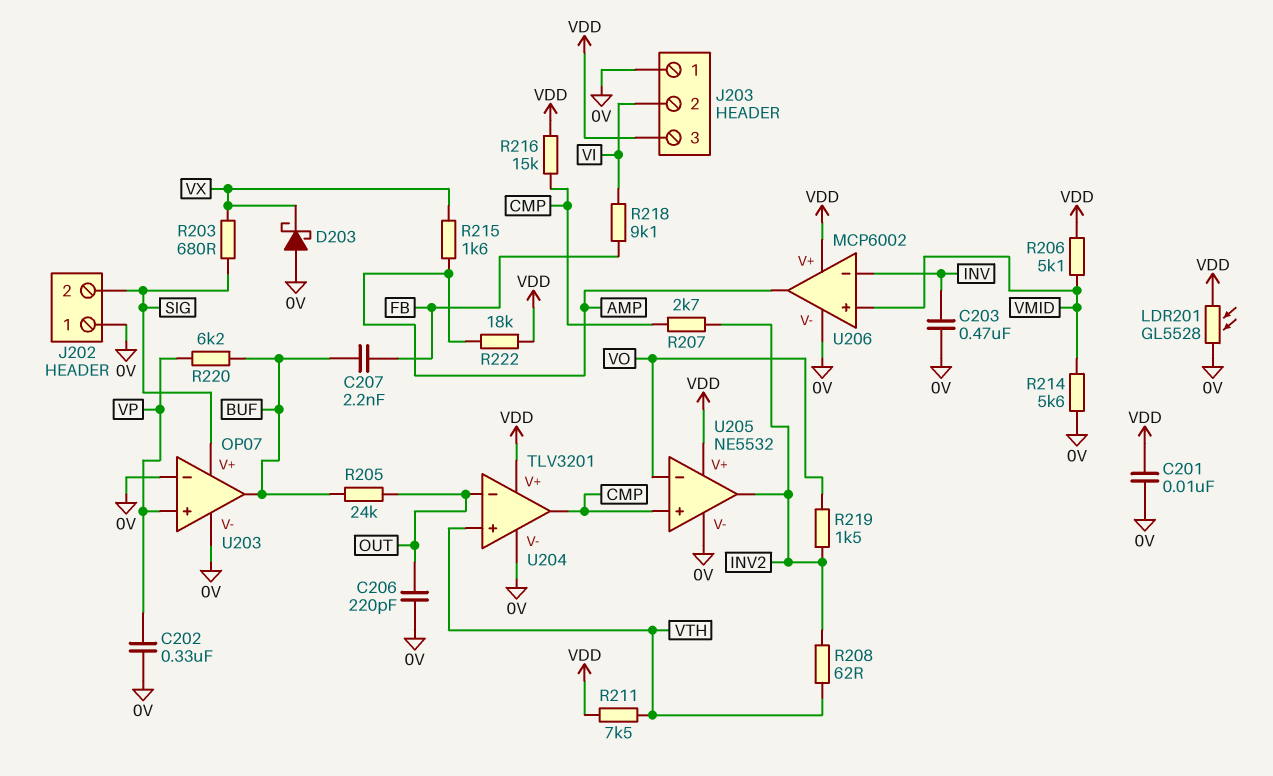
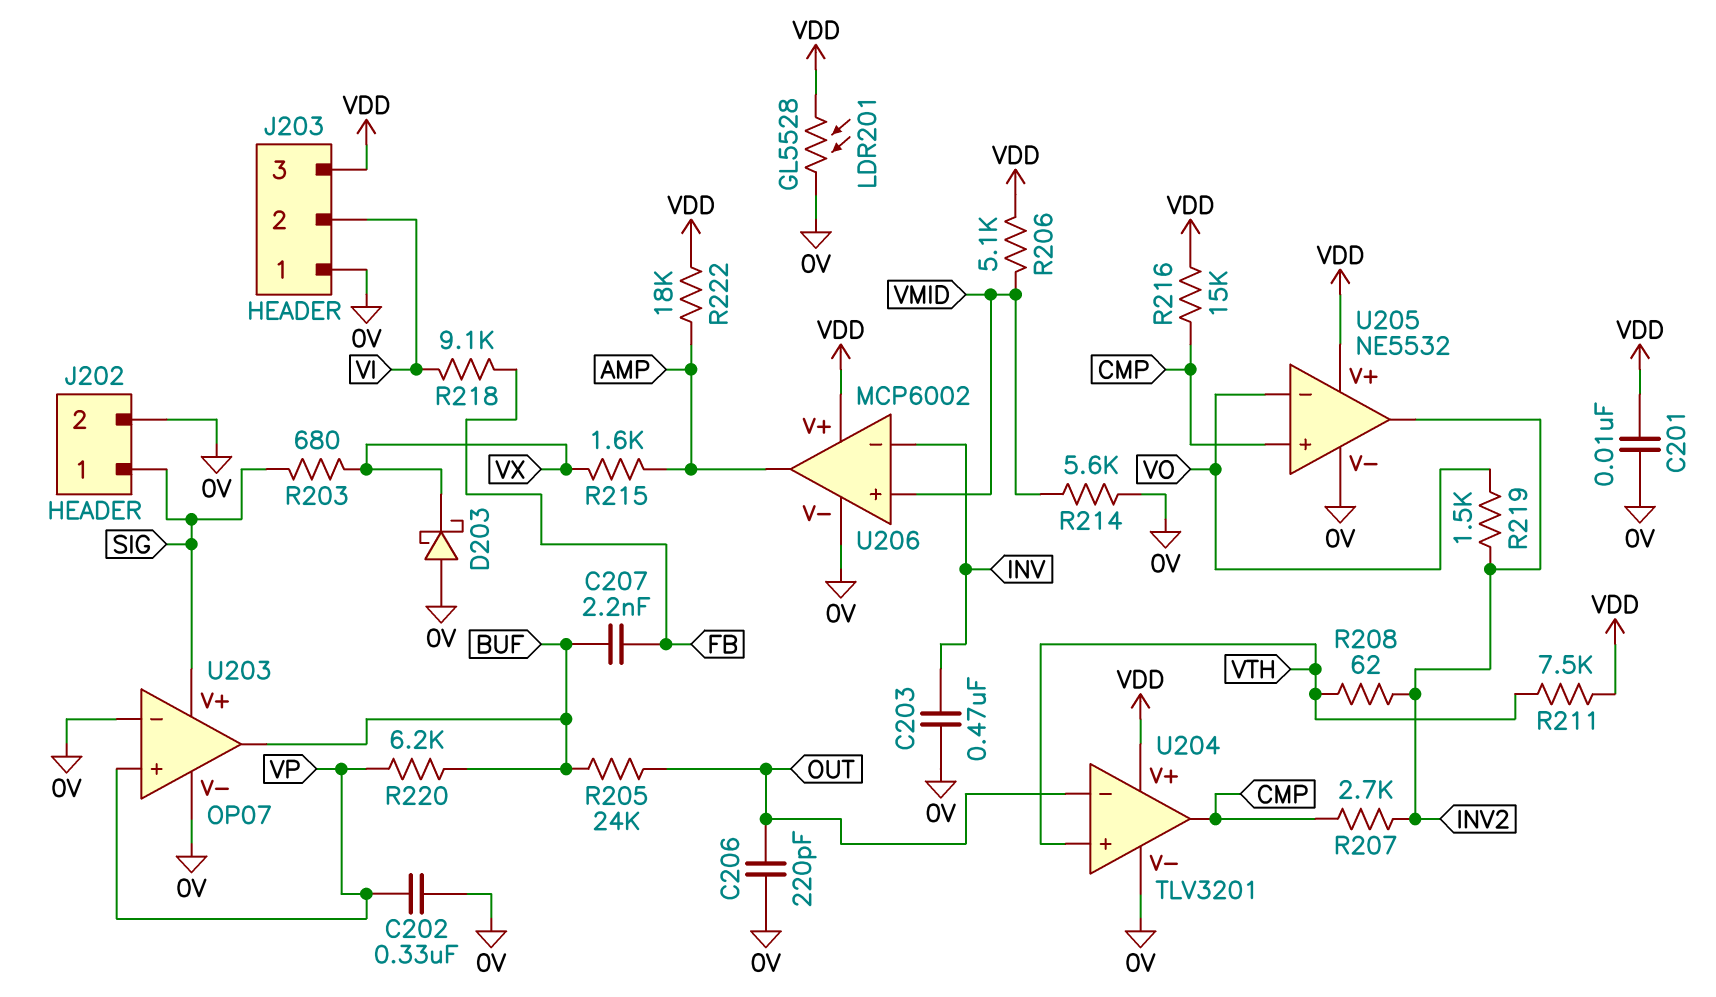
J202 pin 1: 0V -> SIG
J202 pin 2: SIG -> 0V

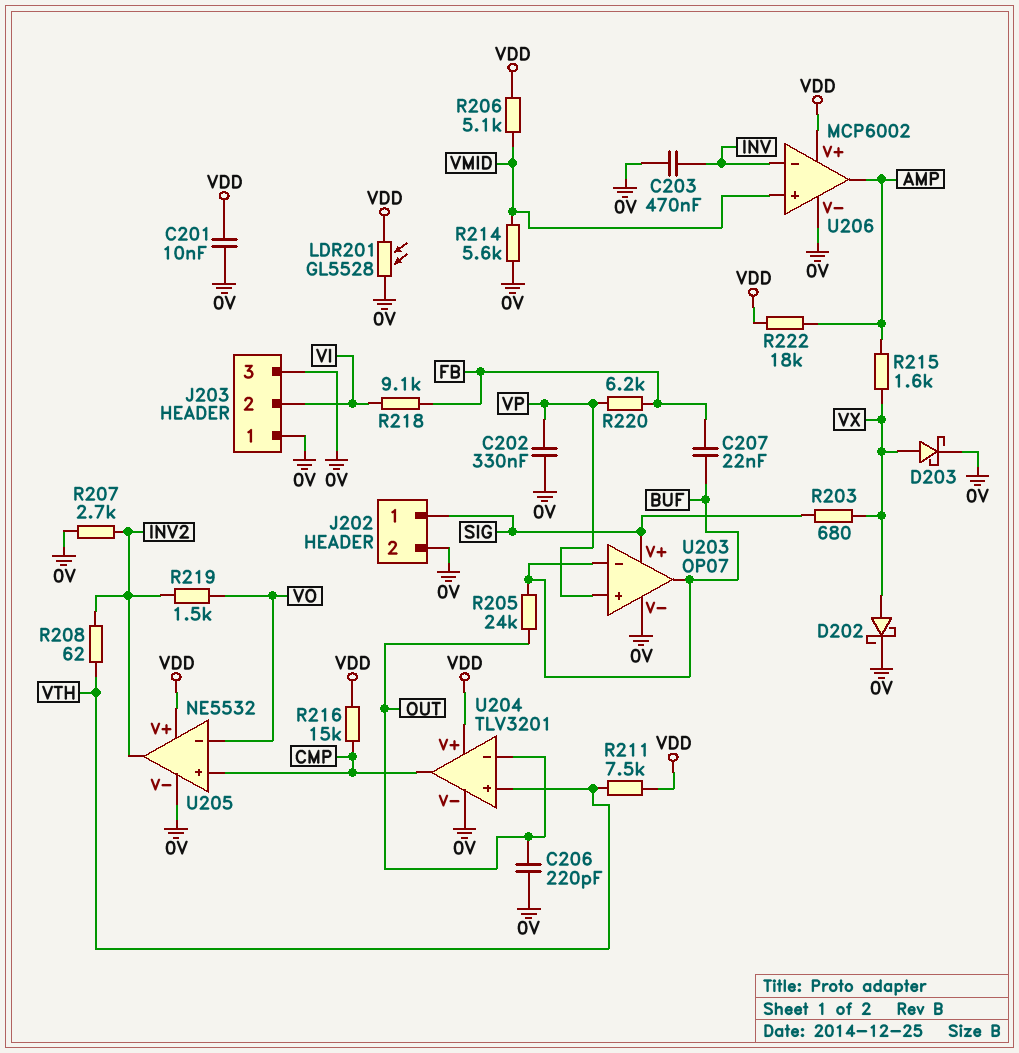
C207: 2.2nF (BUF, FB) -> 22nF (BUF, FB)
D202: none -> schottky (A VX, K 0V)
D203: schottky (A 0V, K VX) -> schottky (A VX, K 0V)
J203 pin 3: VDD -> 0V
R207: 2.7k (CMP, INV2) -> 2.7k (0V, INV2)
R220: 6.2k (BUF, VP) -> 6.2k (FB, VP)
U203 pin in-: 0V -> BUF

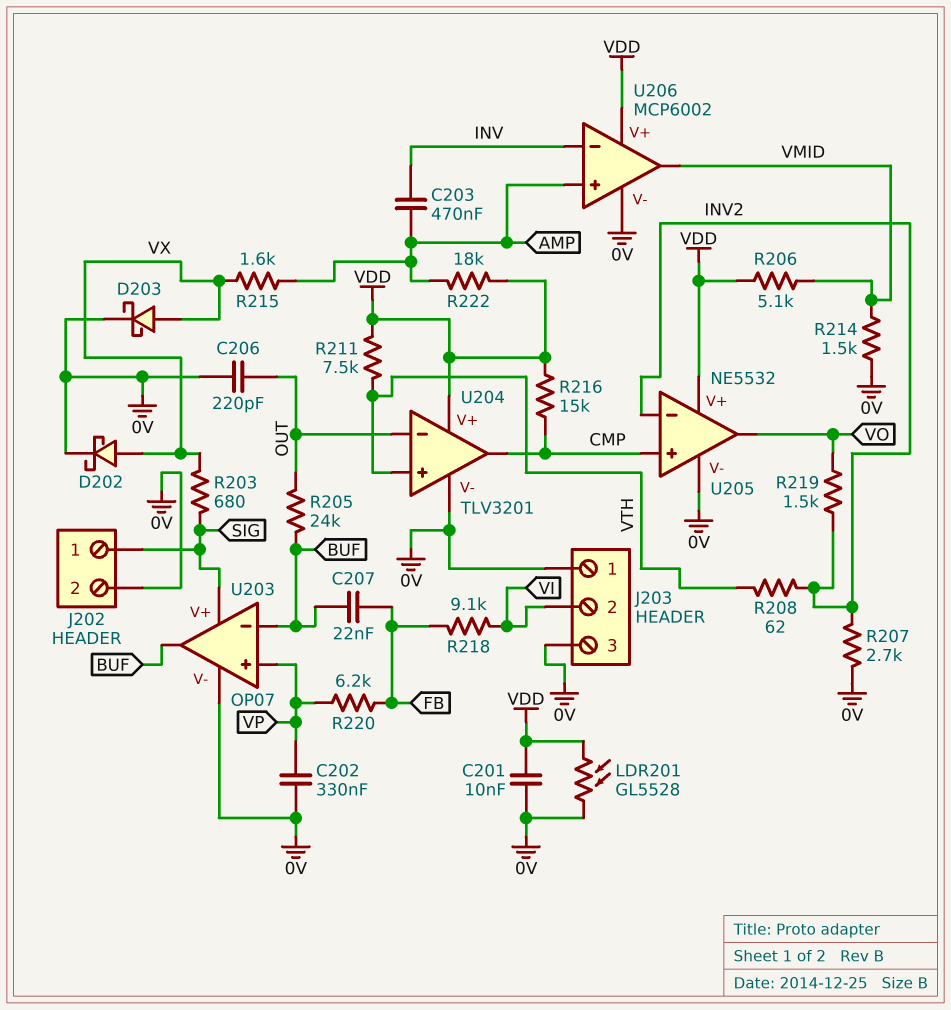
C203: 470nF (0V, INV) -> 470nF (AMP, INV)
R214: 5.6k (0V, VMID) -> 1.5k (0V, VMID)
U205 pin in-: VO -> INV2
U205 pin out: INV2 -> VO
U206 pin in+: VMID -> AMP
U206 pin out: AMP -> VMID

